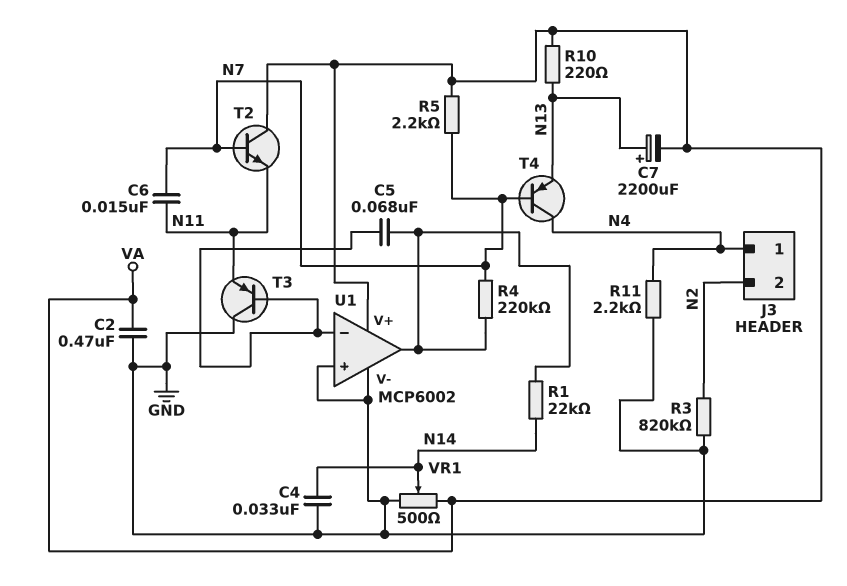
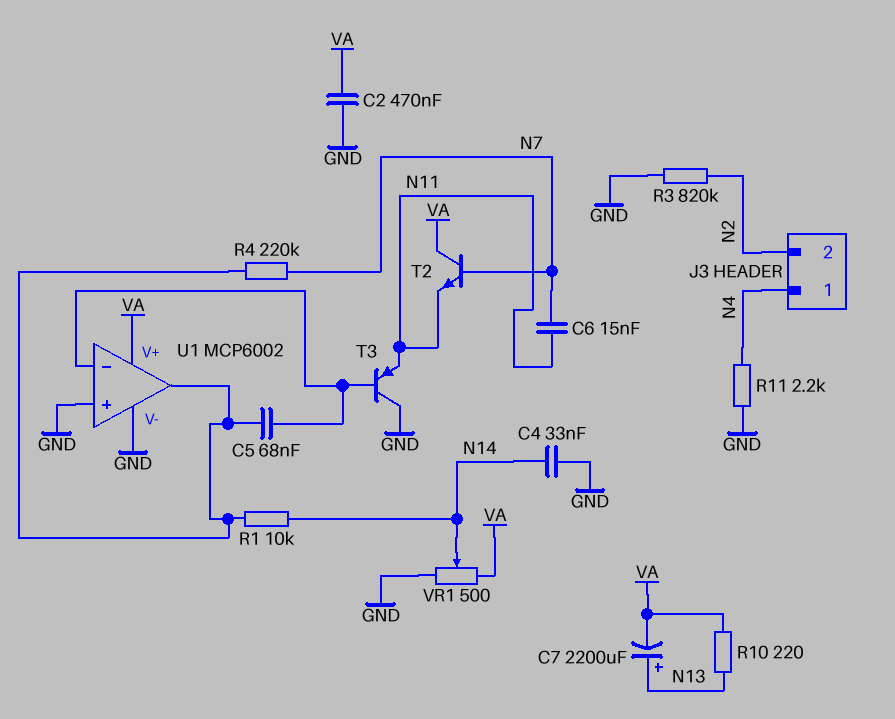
R1: 22k (N14, U1/out) -> 10k (N14, U1/out)
R5: 2.2k (N7, VA) -> none
T4: PNP (B N7, C N4, E N13) -> none

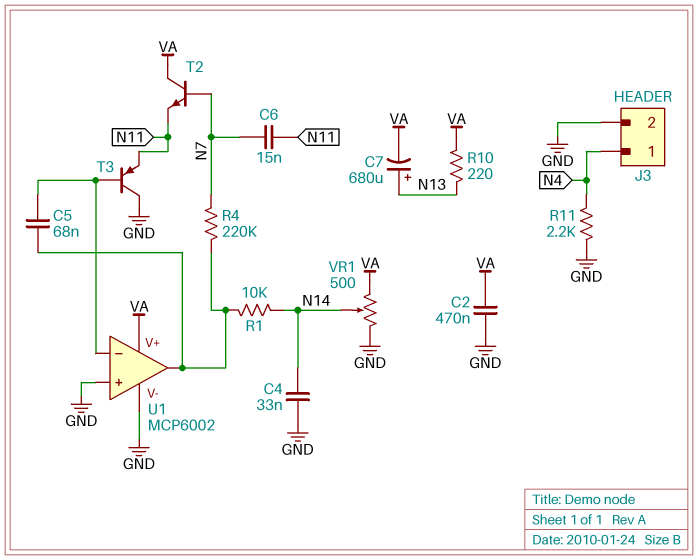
C7: 2200uF (plus N13, minus VA) -> 680uF (plus N13, minus VA)
J3 pin 2: N2 -> GND
R3: 820k (GND, N2) -> none

